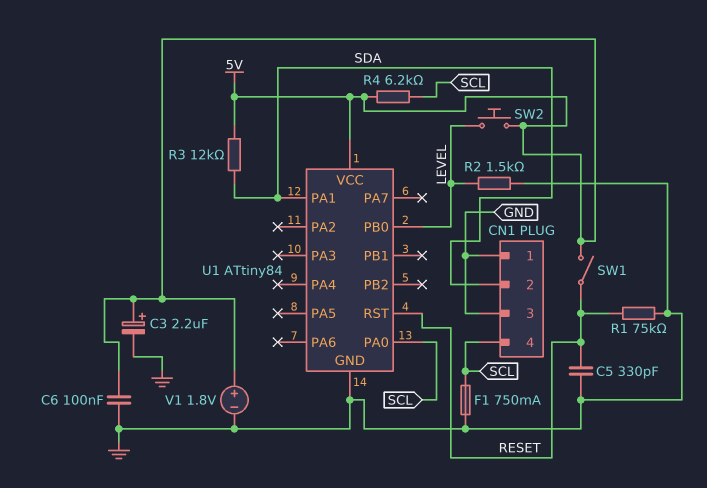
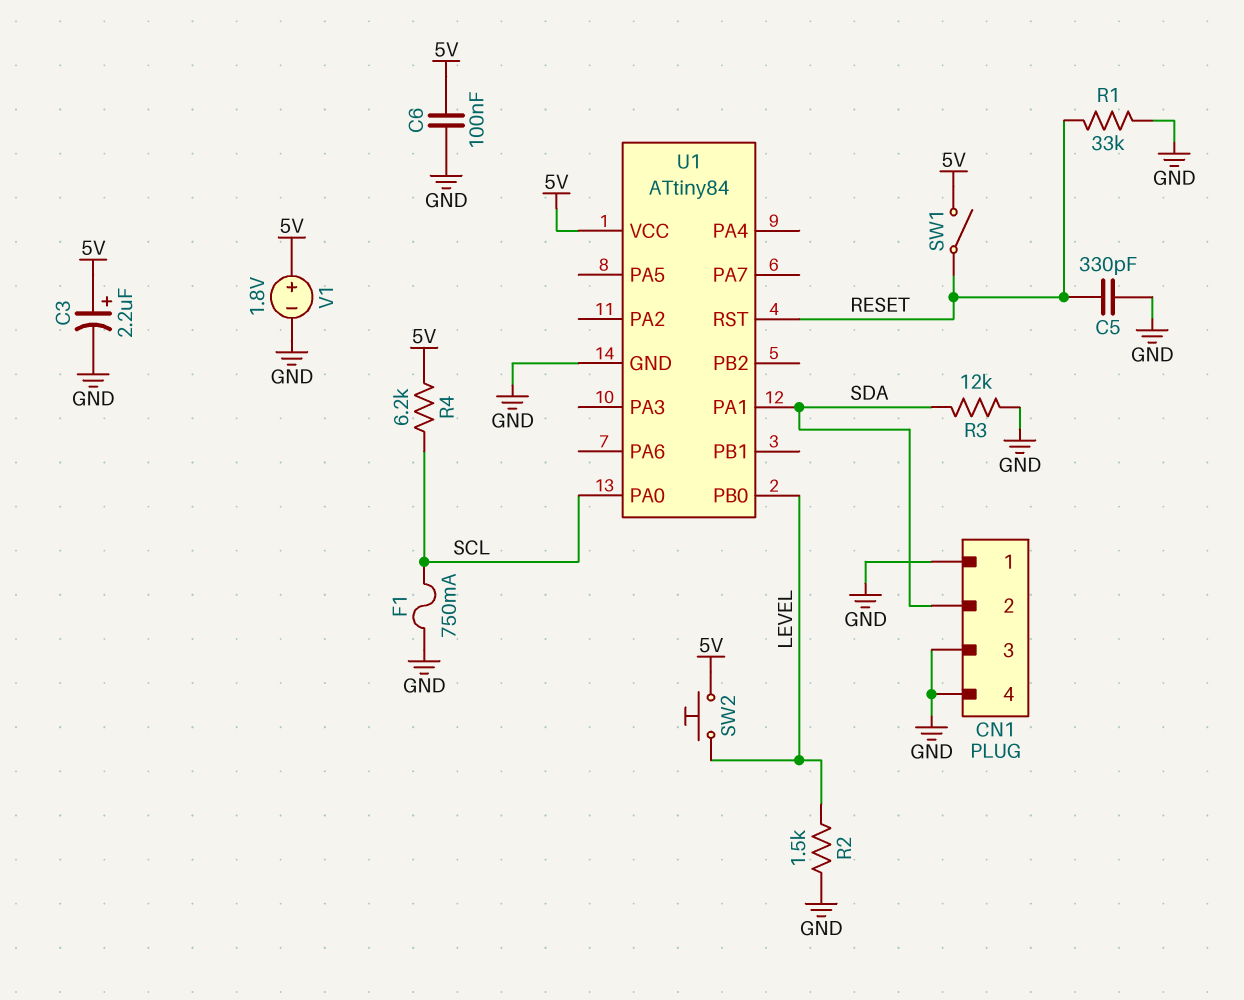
CN1 pin 4: SCL -> GND
R1: 75k (GND, RESET) -> 33k (GND, RESET)
R3: 12k (5V, SDA) -> 12k (GND, SDA)

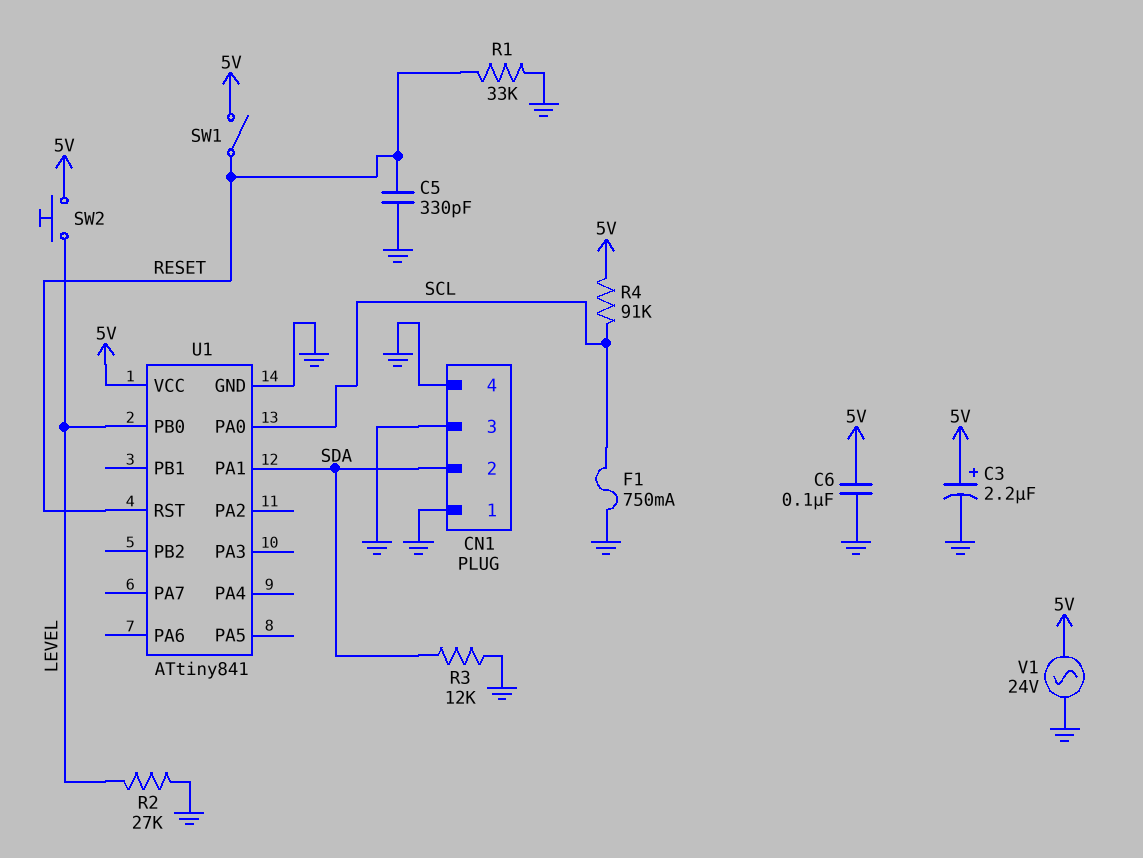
R2: 1.5k (GND, LEVEL) -> 27k (GND, LEVEL)
R4: 6.2k (5V, SCL) -> 91k (5V, SCL)
U1: ATtiny84 -> ATtiny841
V1: 1.8V (plus 5V, minus GND) -> AC 24V (5V, GND)

